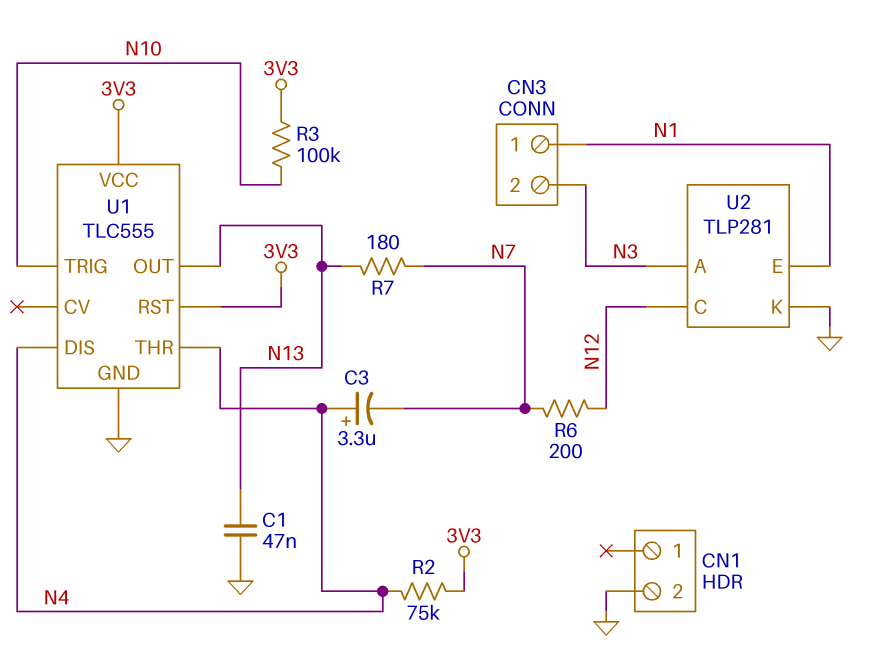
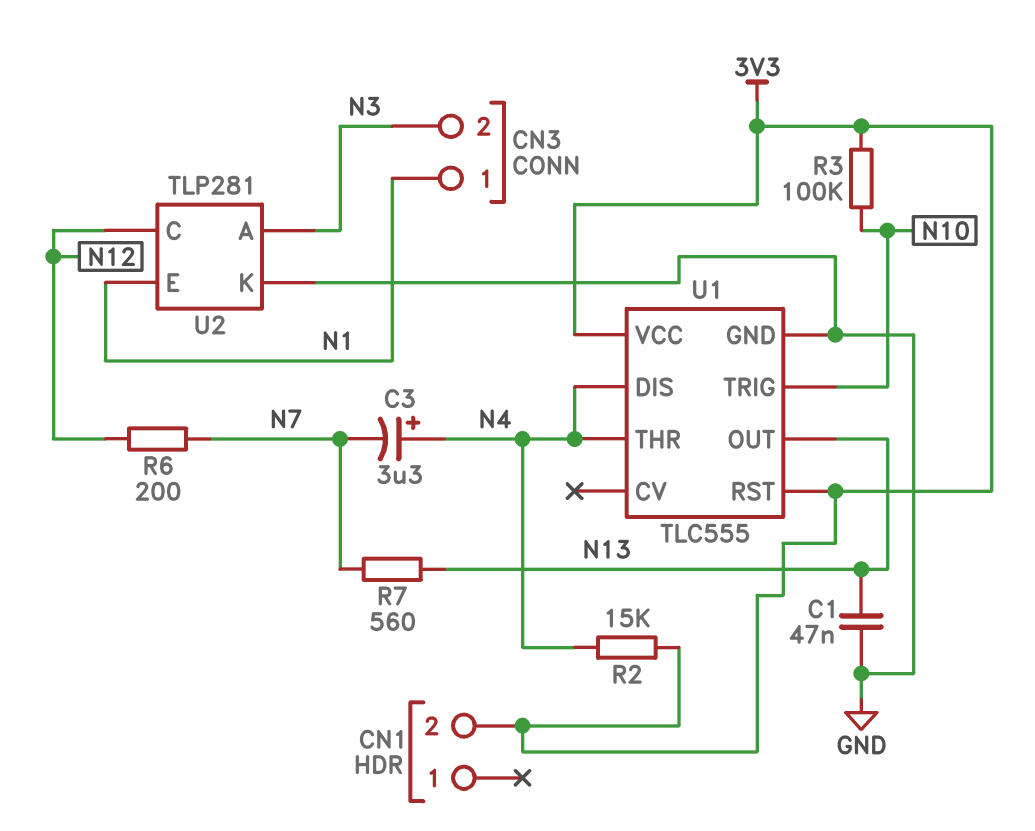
CN1 pin 2: GND -> 3V3
R2: 75k (3V3, N4) -> 15k (3V3, N4)
R7: 180 (N7, N13) -> 560 (N7, N13)

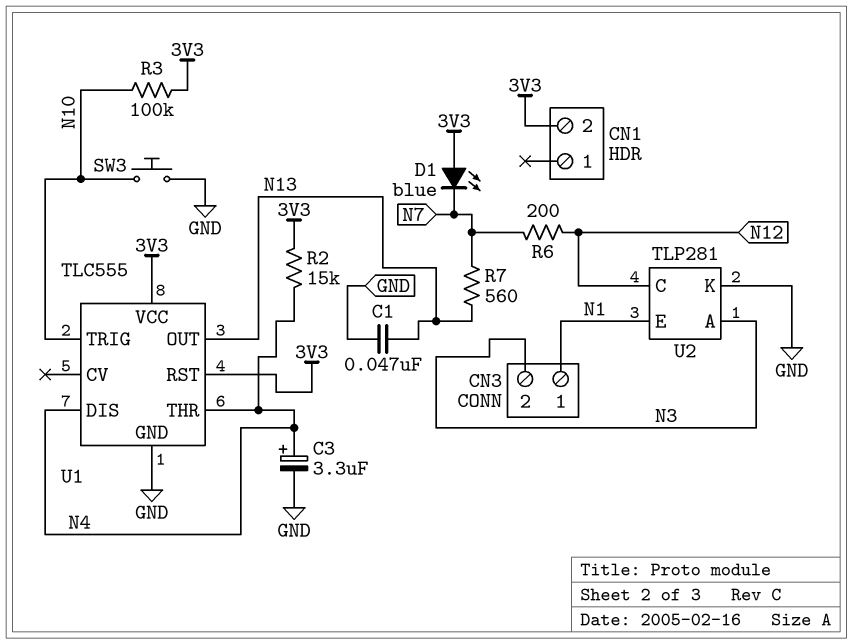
C3: 3.3uF (plus N4, minus N7) -> 3.3uF (plus N4, minus GND)
D1: none -> LED blue (A 3V3, K N7)
SW3: none -> button (GND, N10)

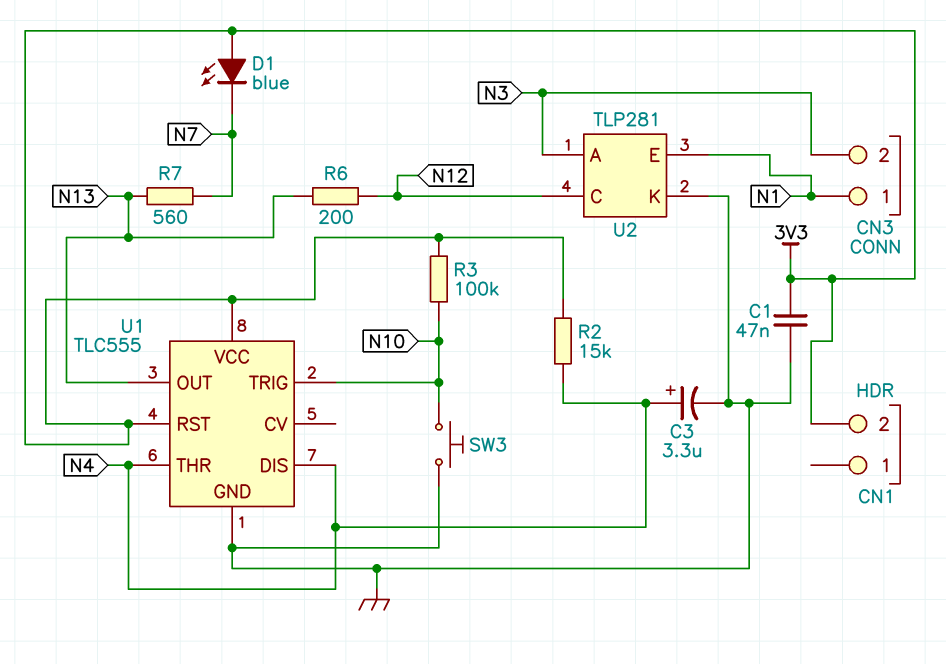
C1: 47nF (GND, N13) -> 47nF (3V3, GND)
R6: 200 (N7, N12) -> 200 (N12, N13)

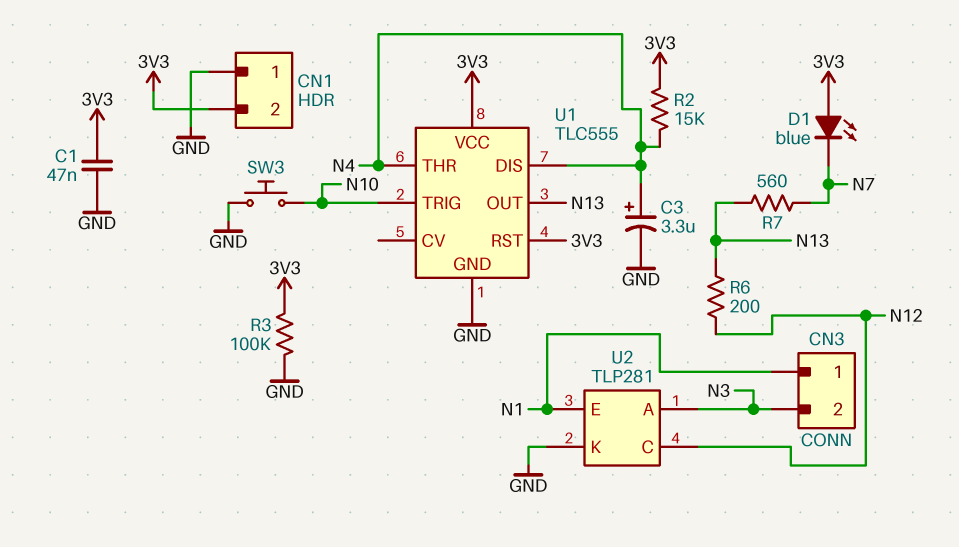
CN1 pin 1: none -> GND
R3: 100k (3V3, N10) -> 100k (3V3, GND)

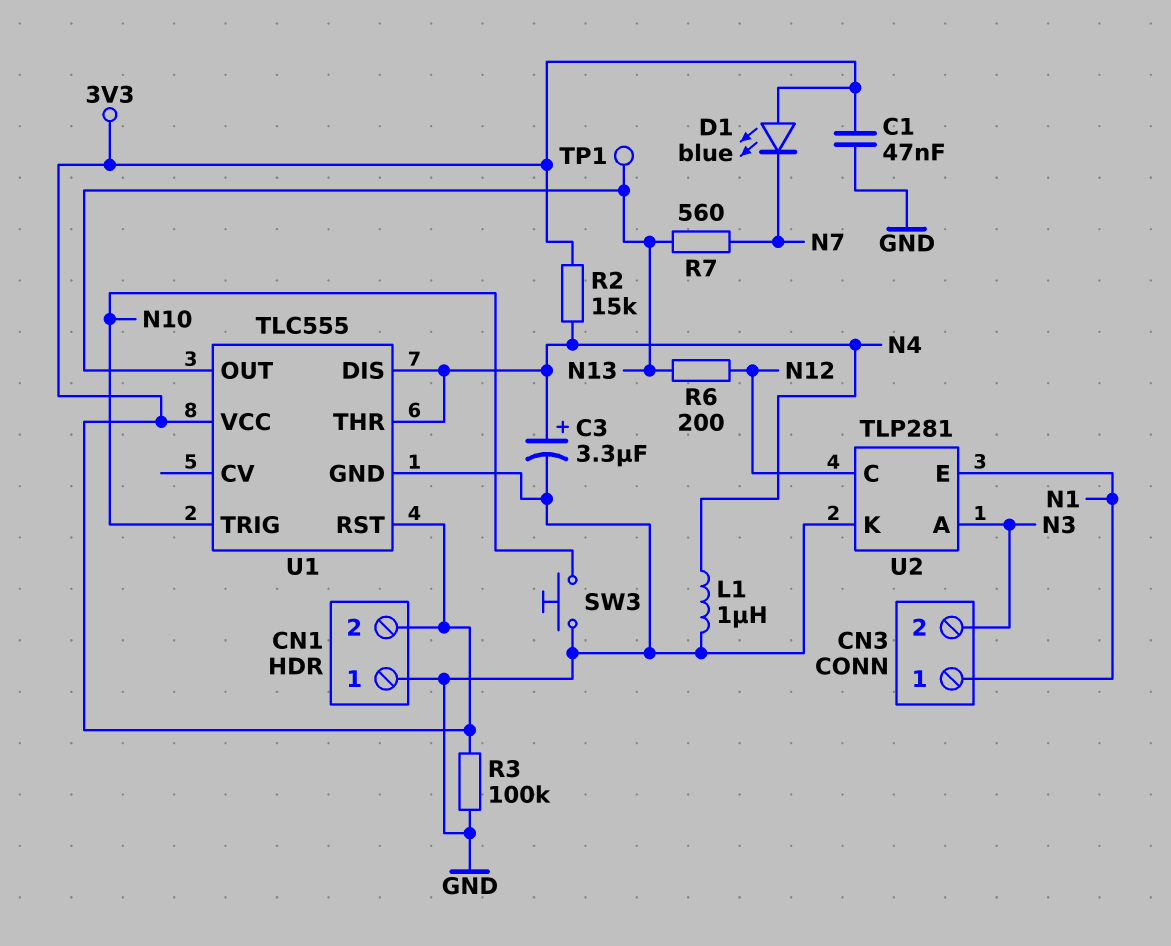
L1: none -> 1uH (GND, N4)
TP1: none -> test point (N13)

